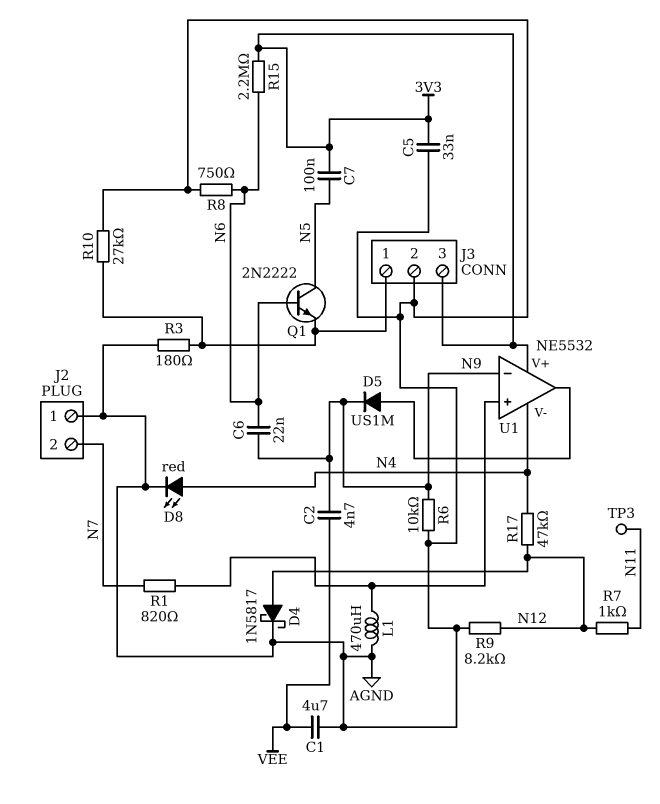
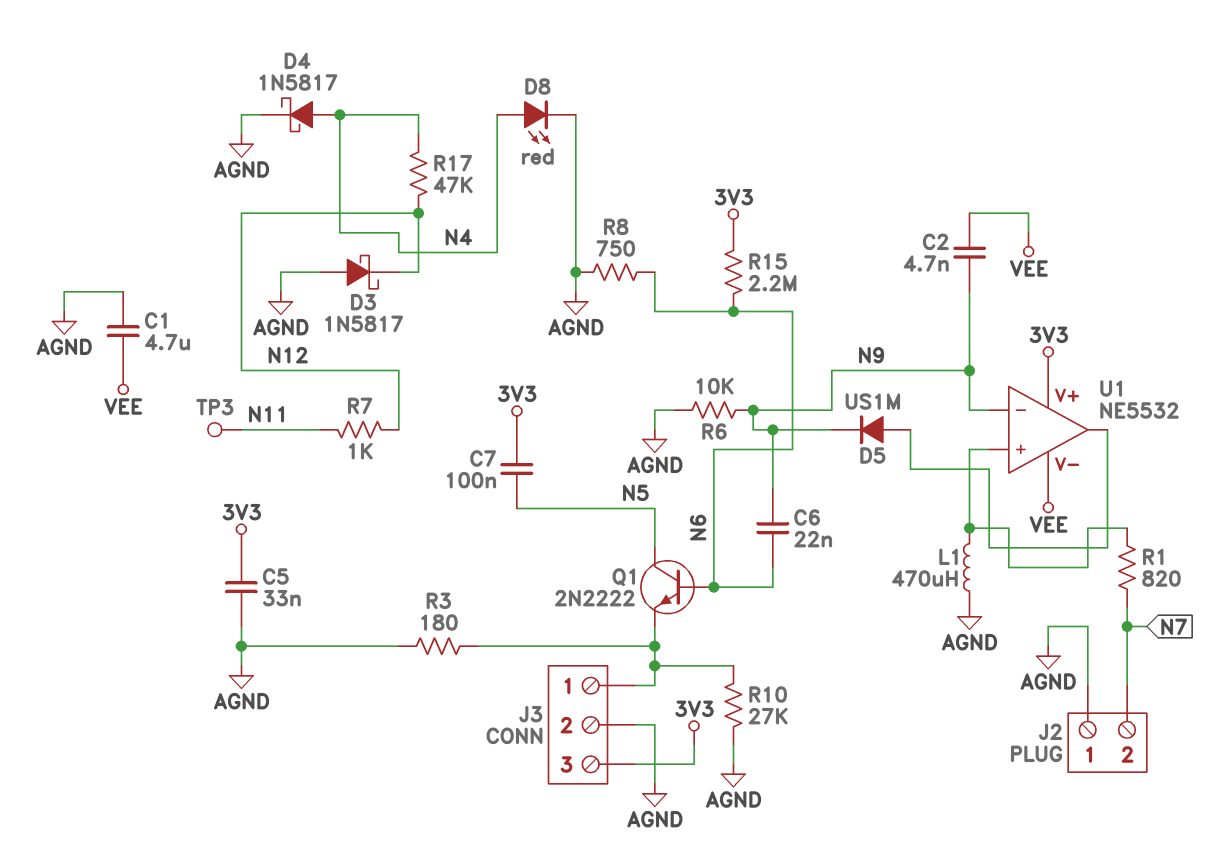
D3: none -> schottky 1N5817 (A AGND, K N12)
D4: schottky 1N5817 (A N12, K AGND) -> schottky 1N5817 (A N4, K AGND)
R9: 8.2k (AGND, N12) -> none
U1 pin V-: N4 -> VEE

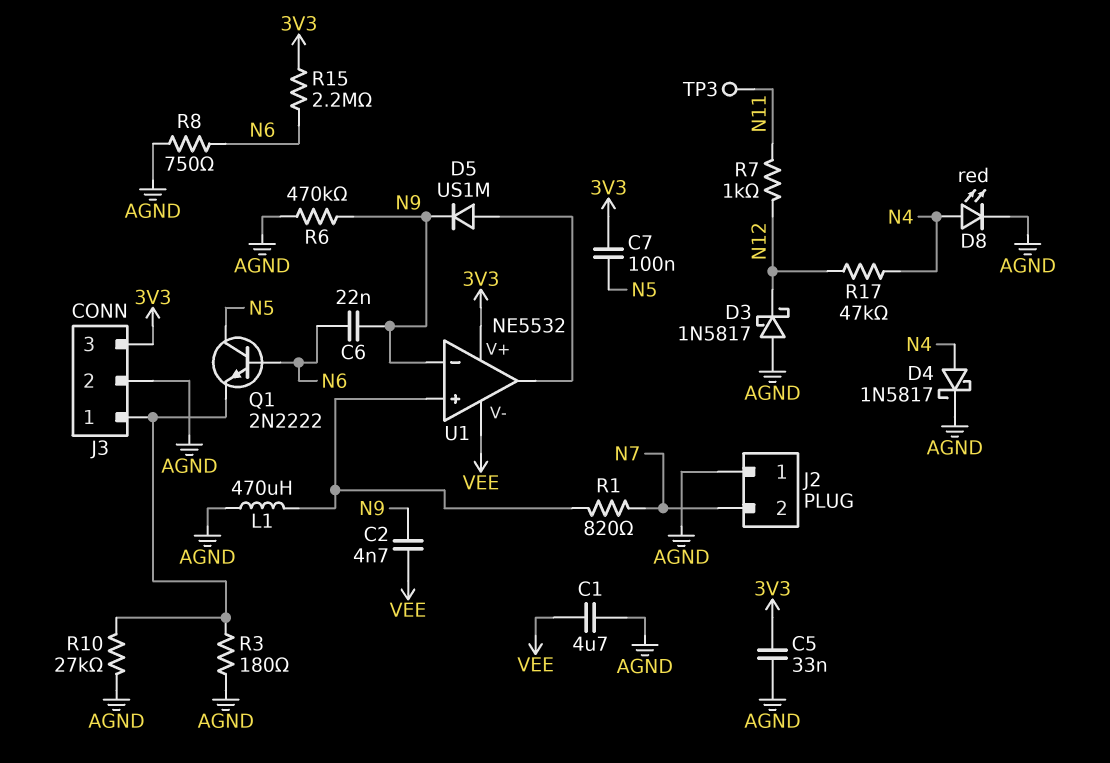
R6: 10k (AGND, N9) -> 470k (AGND, N9)

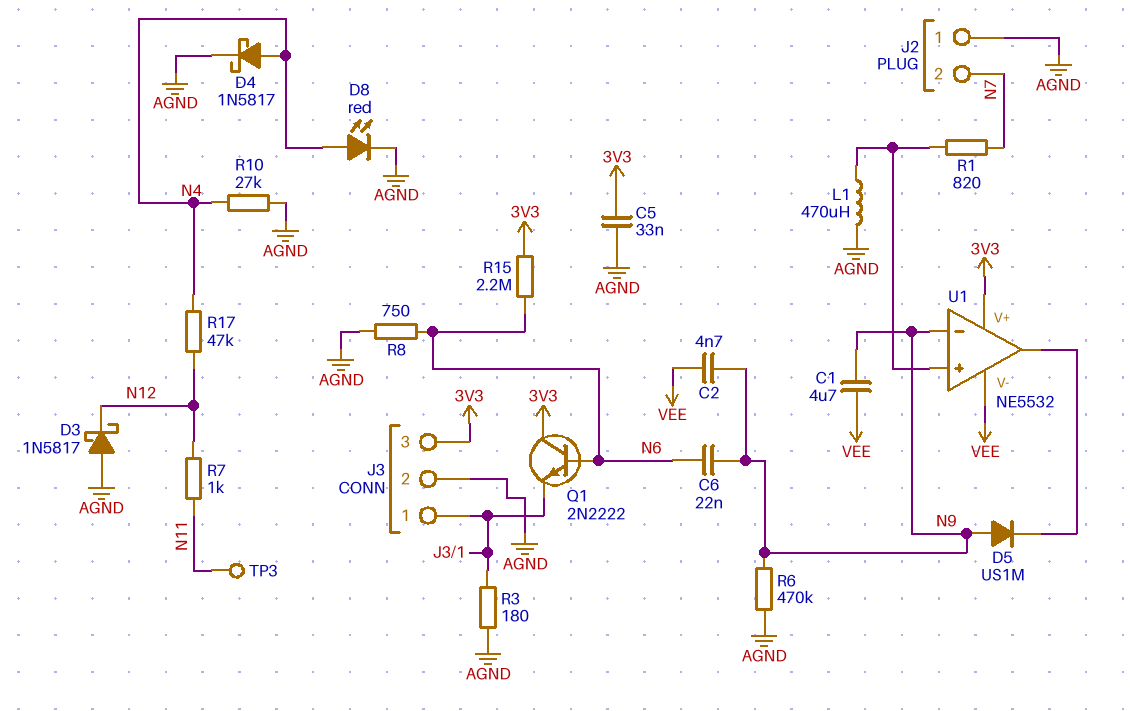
C1: 4.7uF (AGND, VEE) -> 4.7uF (N9, VEE)
C7: 100nF (3V3, N5) -> none
D5: diode US1M (A U1/out, K N9) -> diode US1M (A N9, K U1/out)
Q1: NPN 2N2222 (B N6, C N5, E J3/1) -> NPN 2N2222 (B N6, C 3V3, E J3/1)
R10: 27k (AGND, J3/1) -> 27k (AGND, N4)

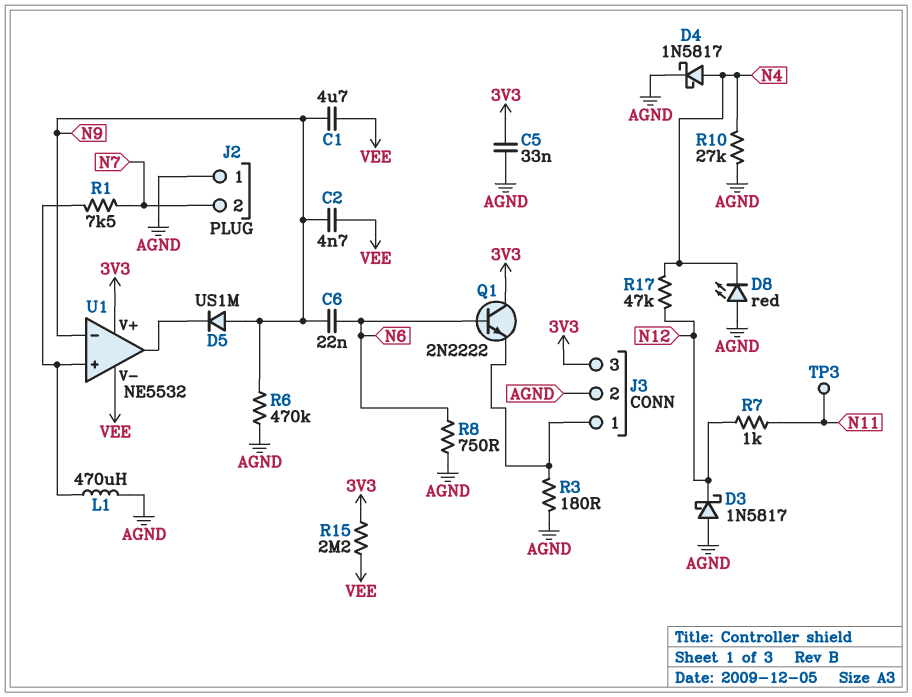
D8: LED red (A N4, K AGND) -> LED red (A AGND, K N4)
R1: 820 (N7, U1/in+) -> 7.5k (N7, U1/in+)
R15: 2.2M (3V3, N6) -> 2.2M (3V3, VEE)

